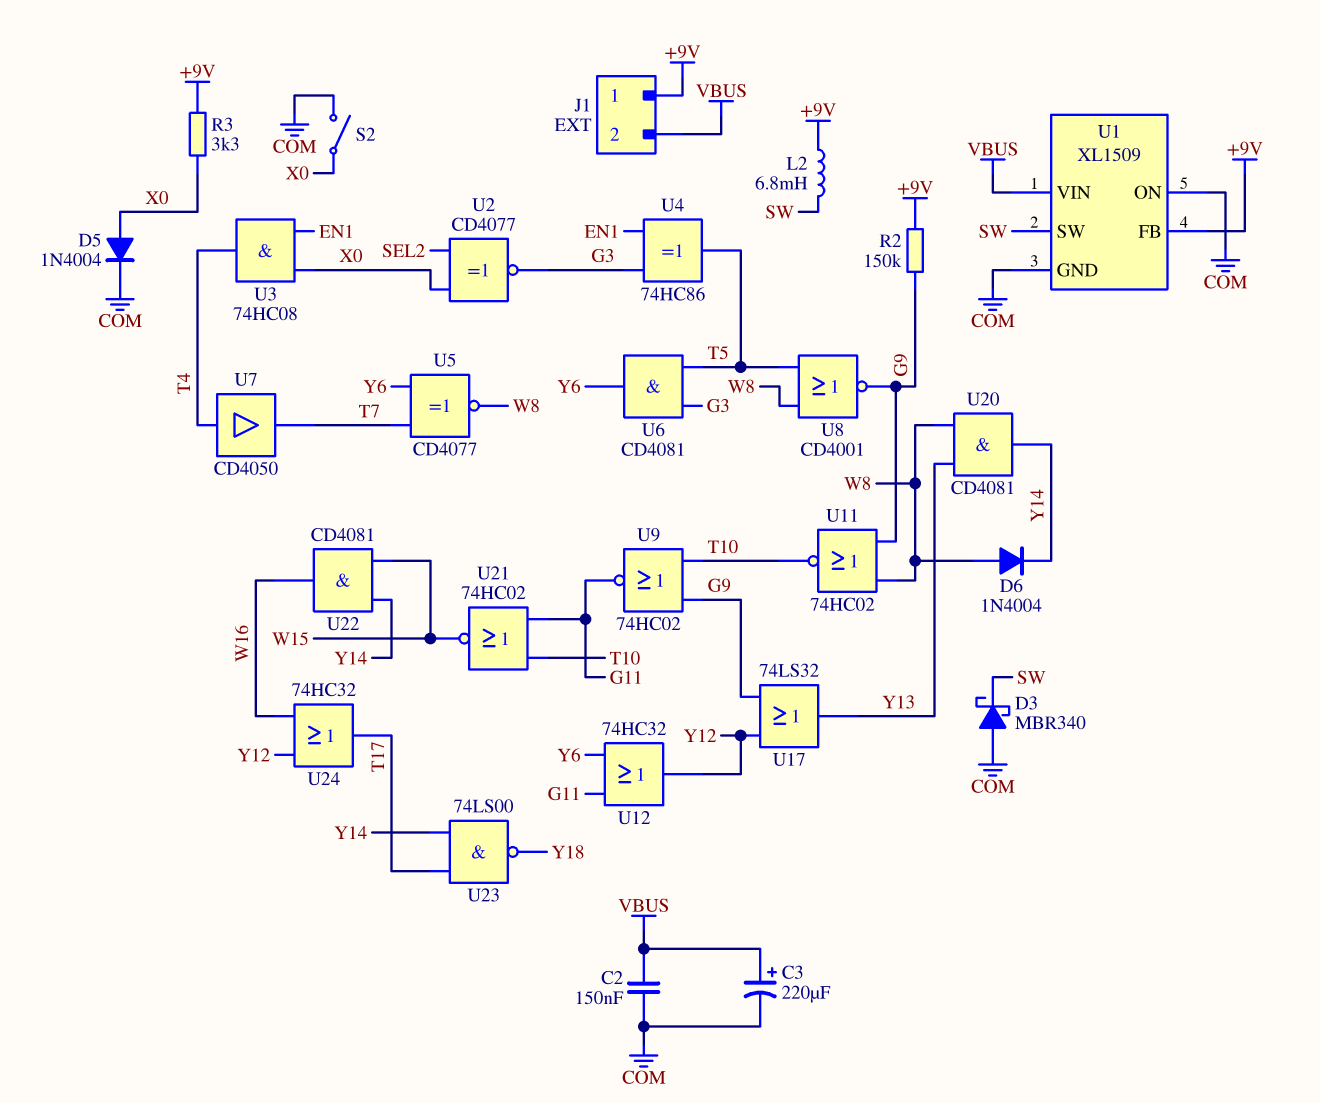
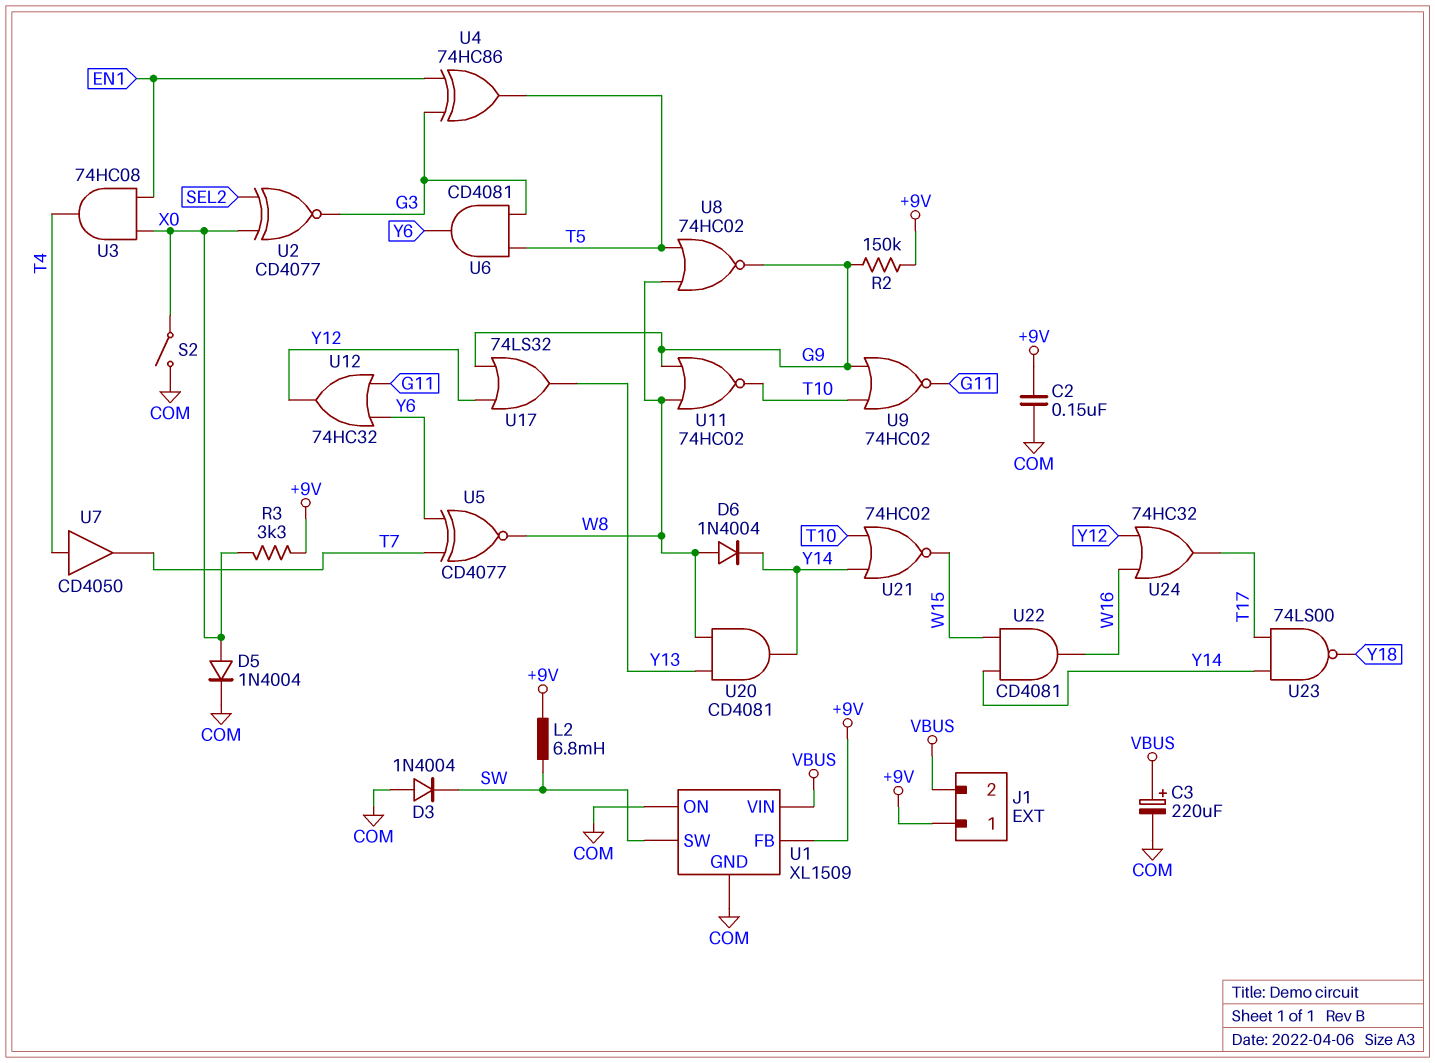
C2: 150nF (COM, VBUS) -> 150nF (+9V, COM)
D3: schottky MBR340 (A COM, K SW) -> diode 1N4004 (A COM, K SW)
U8: NOR CD4001 (in T5, in W8, out G9) -> NOR 74HC02 (in T5, in W8, out G9)
U21: NOR 74HC02 (in G11, in T10, out W15) -> NOR 74HC02 (in T10, in Y14, out W15)

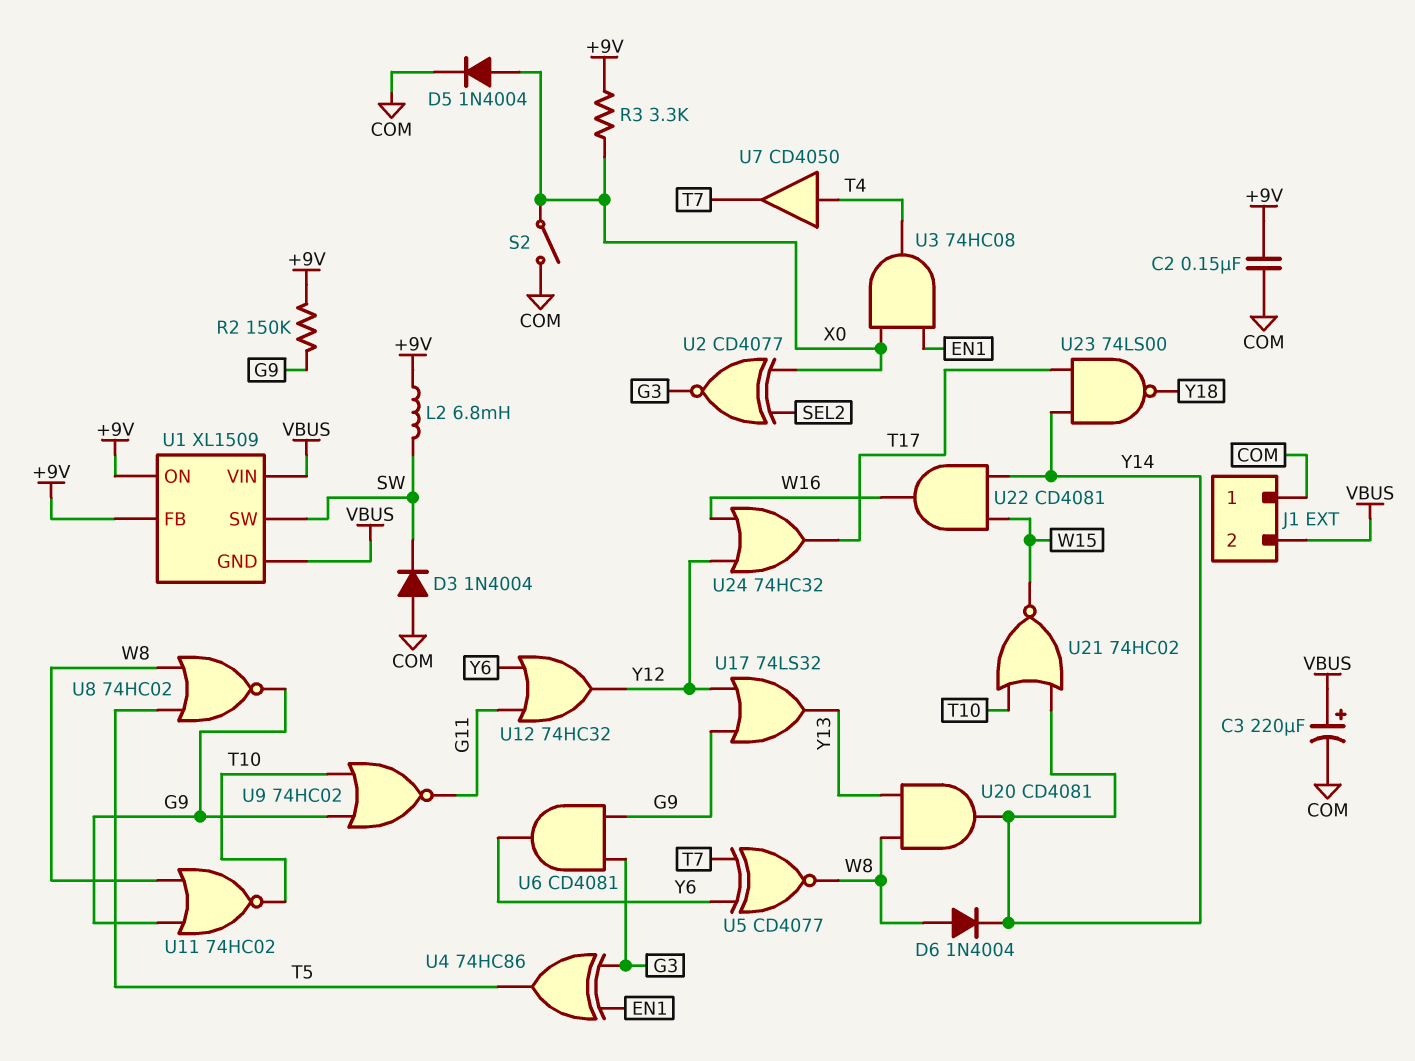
J1 pin 1: +9V -> COM
U1 pin GND: COM -> VBUS
U1 pin ON: COM -> +9V
U6: AND CD4081 (in G3, in T5, out Y6) -> AND CD4081 (in G3, in G9, out Y6)

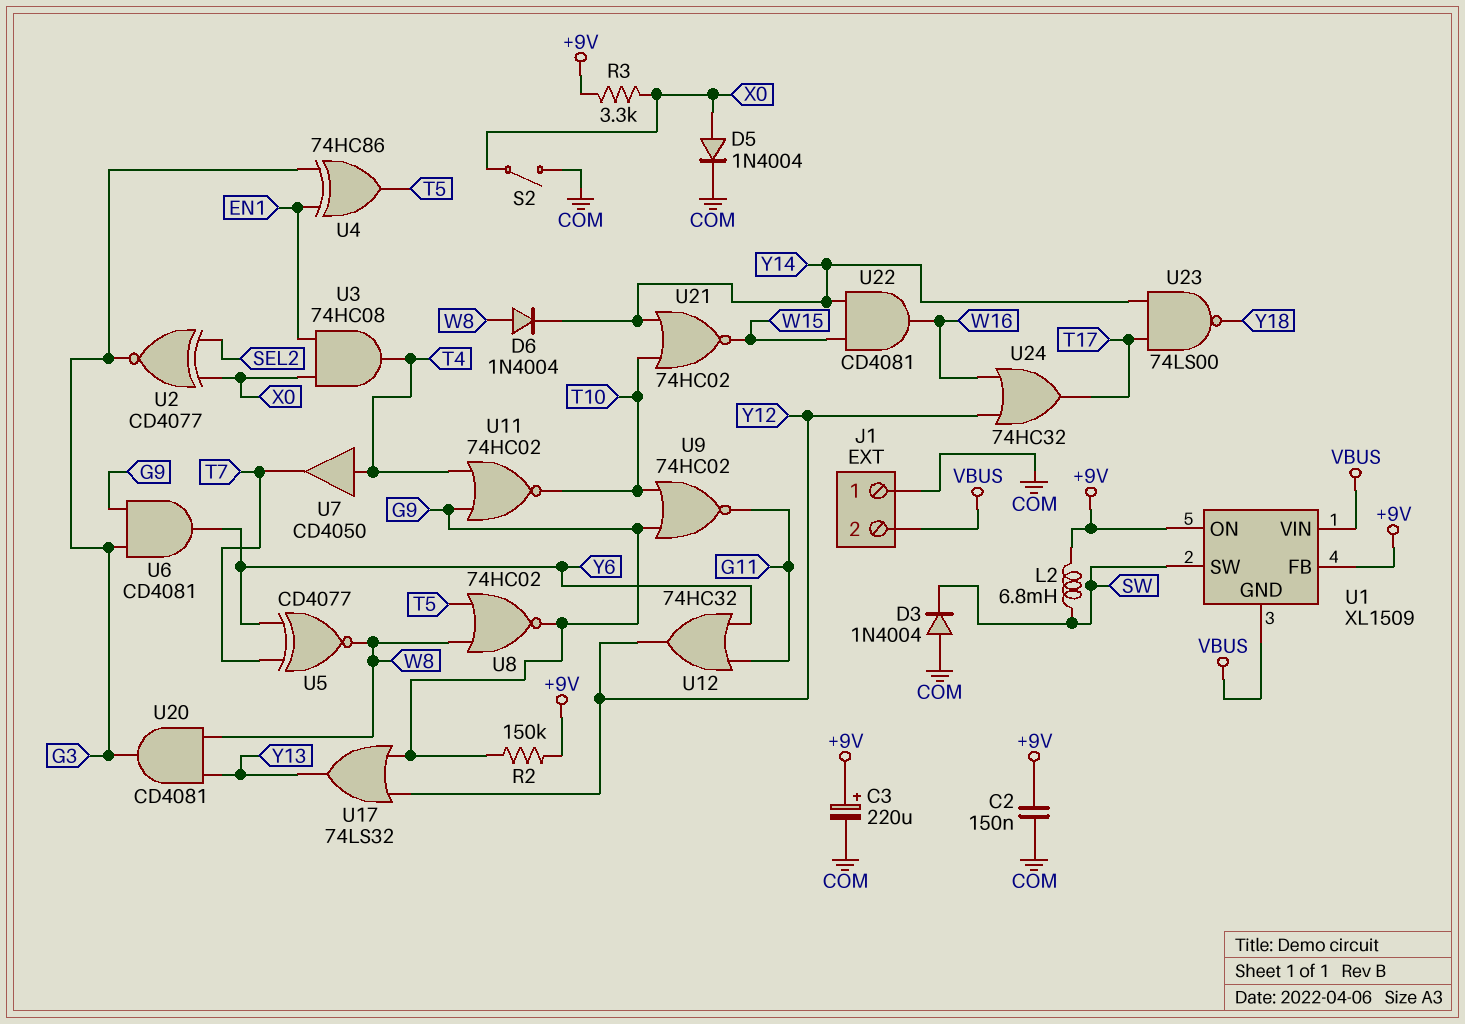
C3: 220uF (plus VBUS, minus COM) -> 220uF (plus +9V, minus COM)
U11: NOR 74HC02 (in G9, in W8, out T10) -> NOR 74HC02 (in G9, in T4, out T10)
U20: AND CD4081 (in W8, in Y13, out Y14) -> AND CD4081 (in W8, in Y13, out G3)

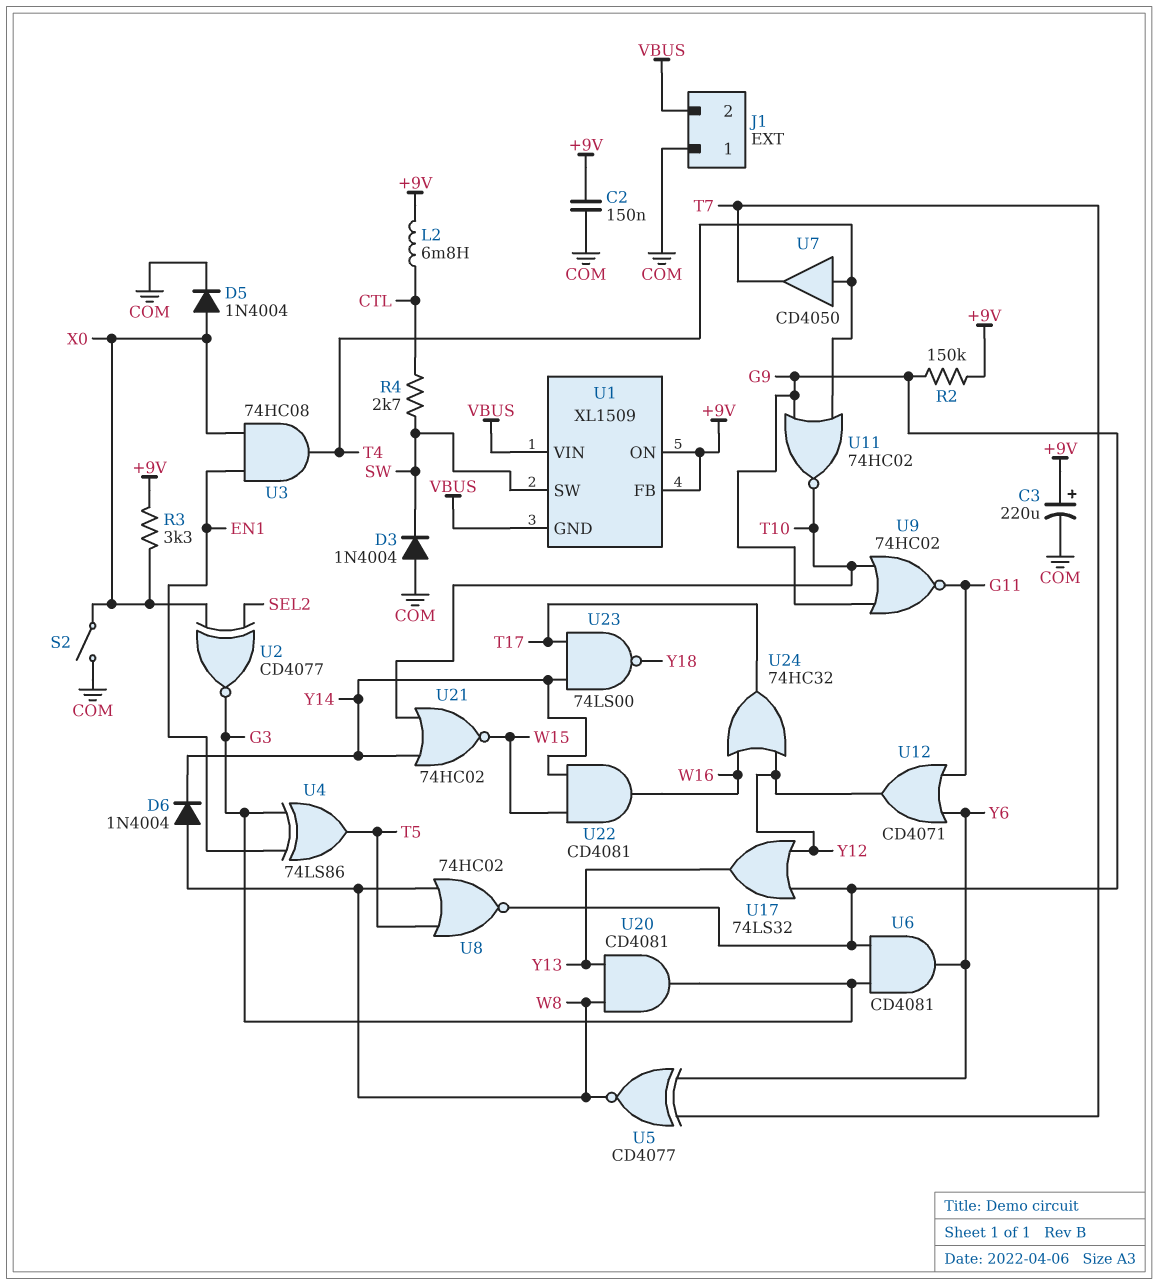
L2: 6.8mH (+9V, SW) -> 6.8mH (+9V, CTL)
R4: none -> 2.7k (CTL, SW)
U4: XOR 74HC86 (in EN1, in G3, out T5) -> XOR 74LS86 (in EN1, in G3, out T5)
U12: OR 74HC32 (in G11, in Y6, out Y12) -> OR CD4071 (in G11, in Y6, out Y12)

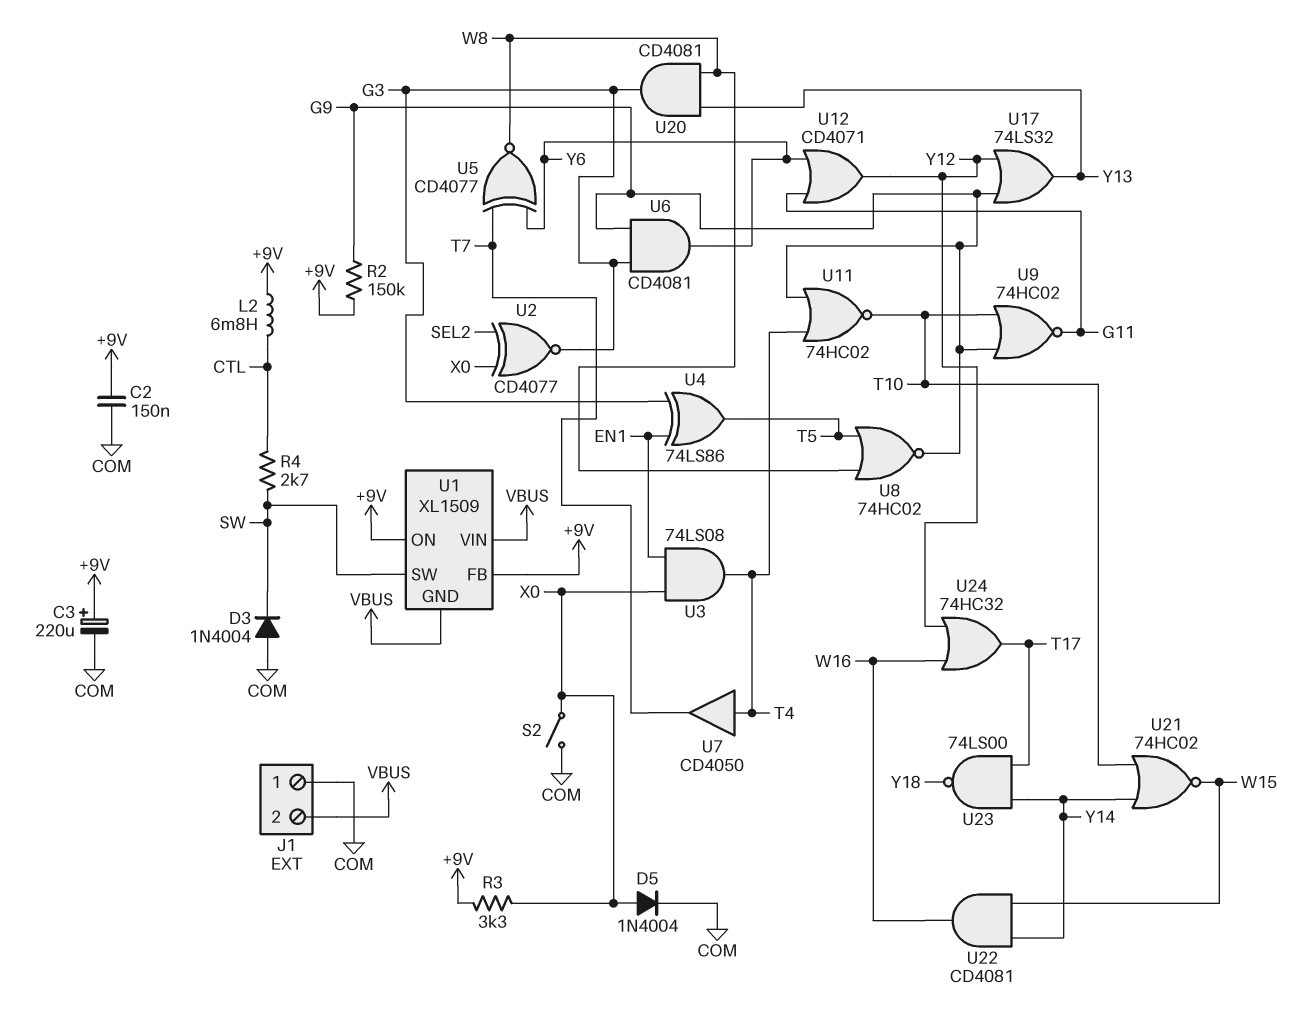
D6: diode 1N4004 (A W8, K Y14) -> none
U3: AND 74HC08 (in EN1, in X0, out T4) -> AND 74LS08 (in EN1, in X0, out T4)

